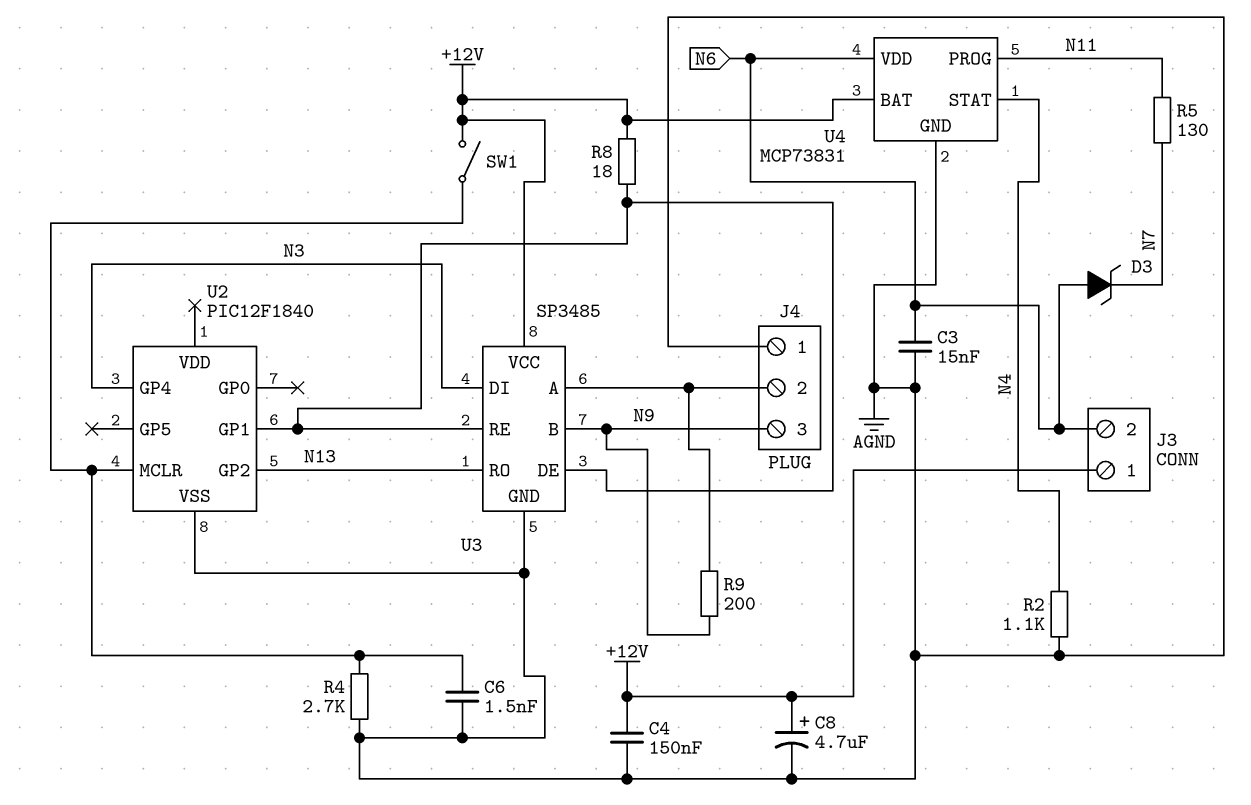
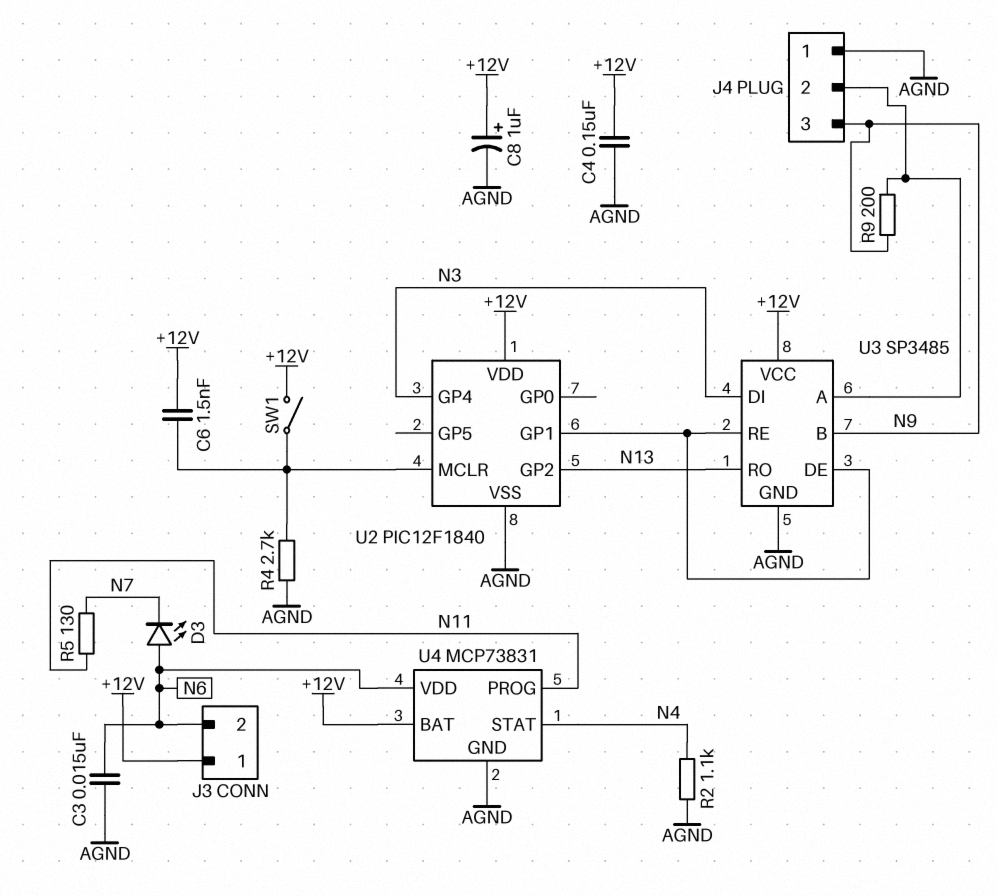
C6: 1.5nF (AGND, U2/MCLR) -> 1.5nF (+12V, U2/MCLR)
C8: 4.7uF (plus +12V, minus AGND) -> 1uF (plus +12V, minus AGND)
D3: zener (A N6, K N7) -> LED (A N6, K N7)
R8: 18 (+12V, U2/GP1) -> none
U2 pin VDD: none -> +12V

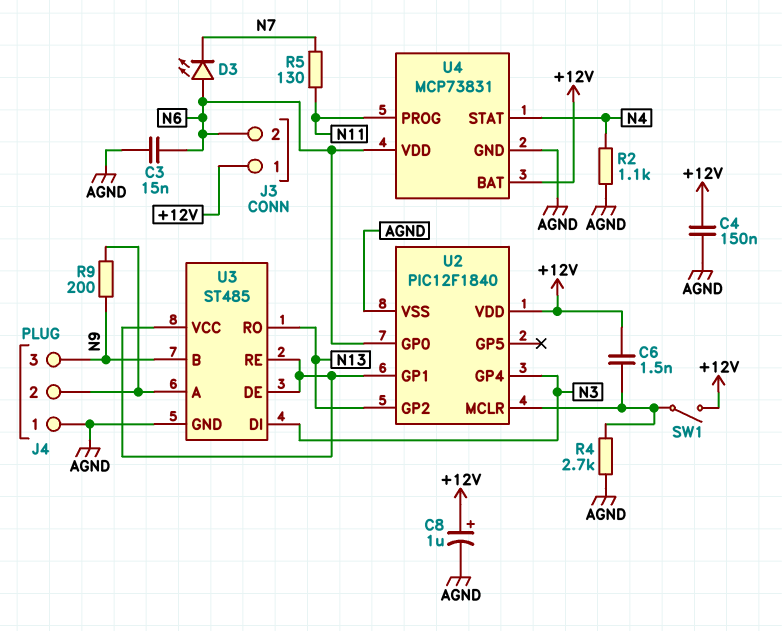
U2 pin GP0: none -> N6
U3: SP3485 -> ST485
U3 pin VCC: +12V -> U2/GP1

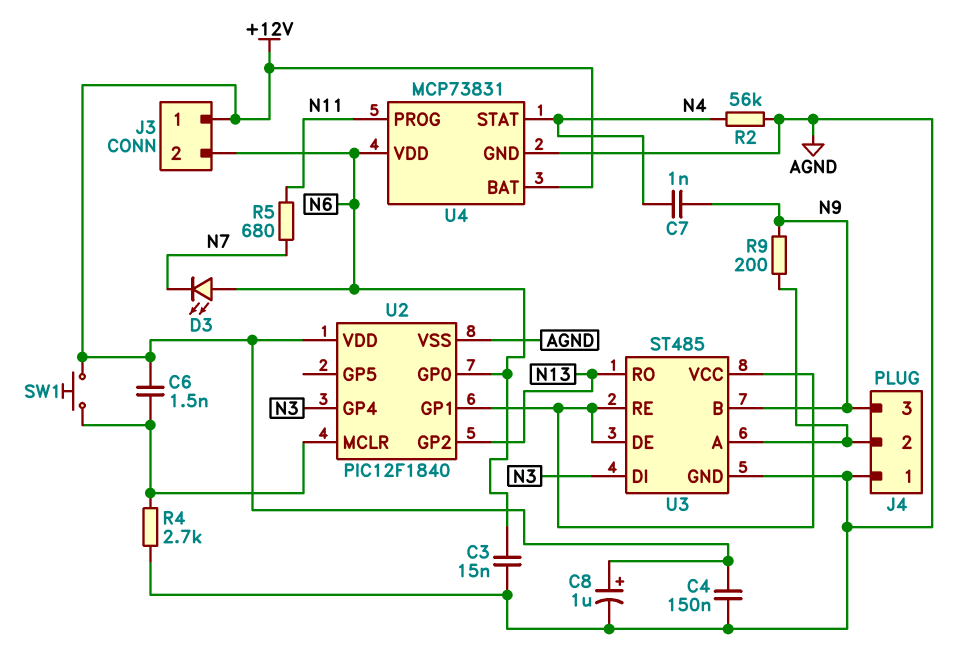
C7: none -> 1nF (N4, N9)
R2: 1.1k (AGND, N4) -> 56k (AGND, N4)
R5: 130 (N7, N11) -> 680 (N7, N11)
SW1: switch (+12V, U2/MCLR) -> button (+12V, U2/MCLR)

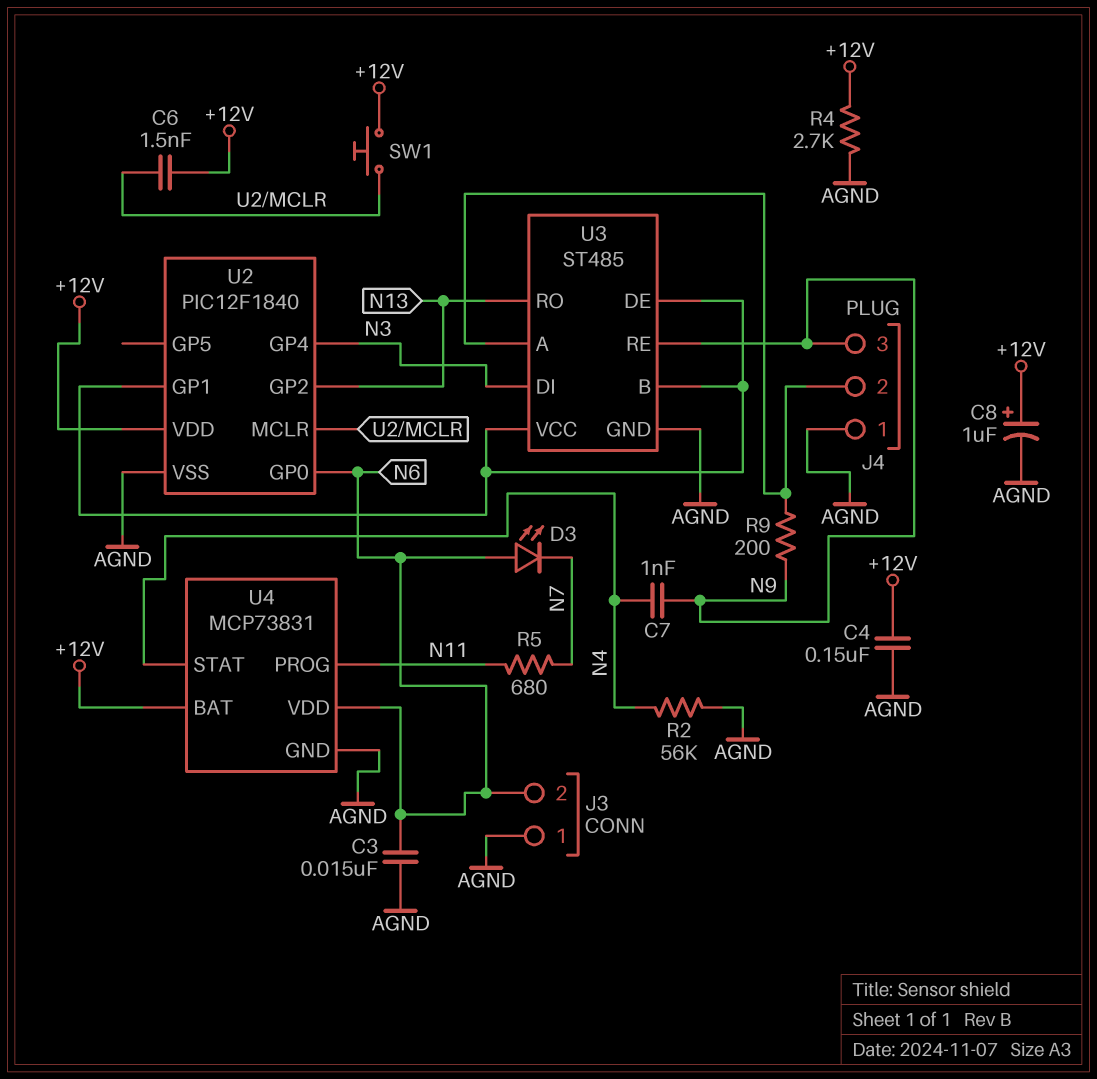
J3 pin 1: +12V -> AGND
R4: 2.7k (AGND, U2/MCLR) -> 2.7k (+12V, AGND)
U3 pin B: N9 -> U2/GP1
U3 pin RE: U2/GP1 -> N9

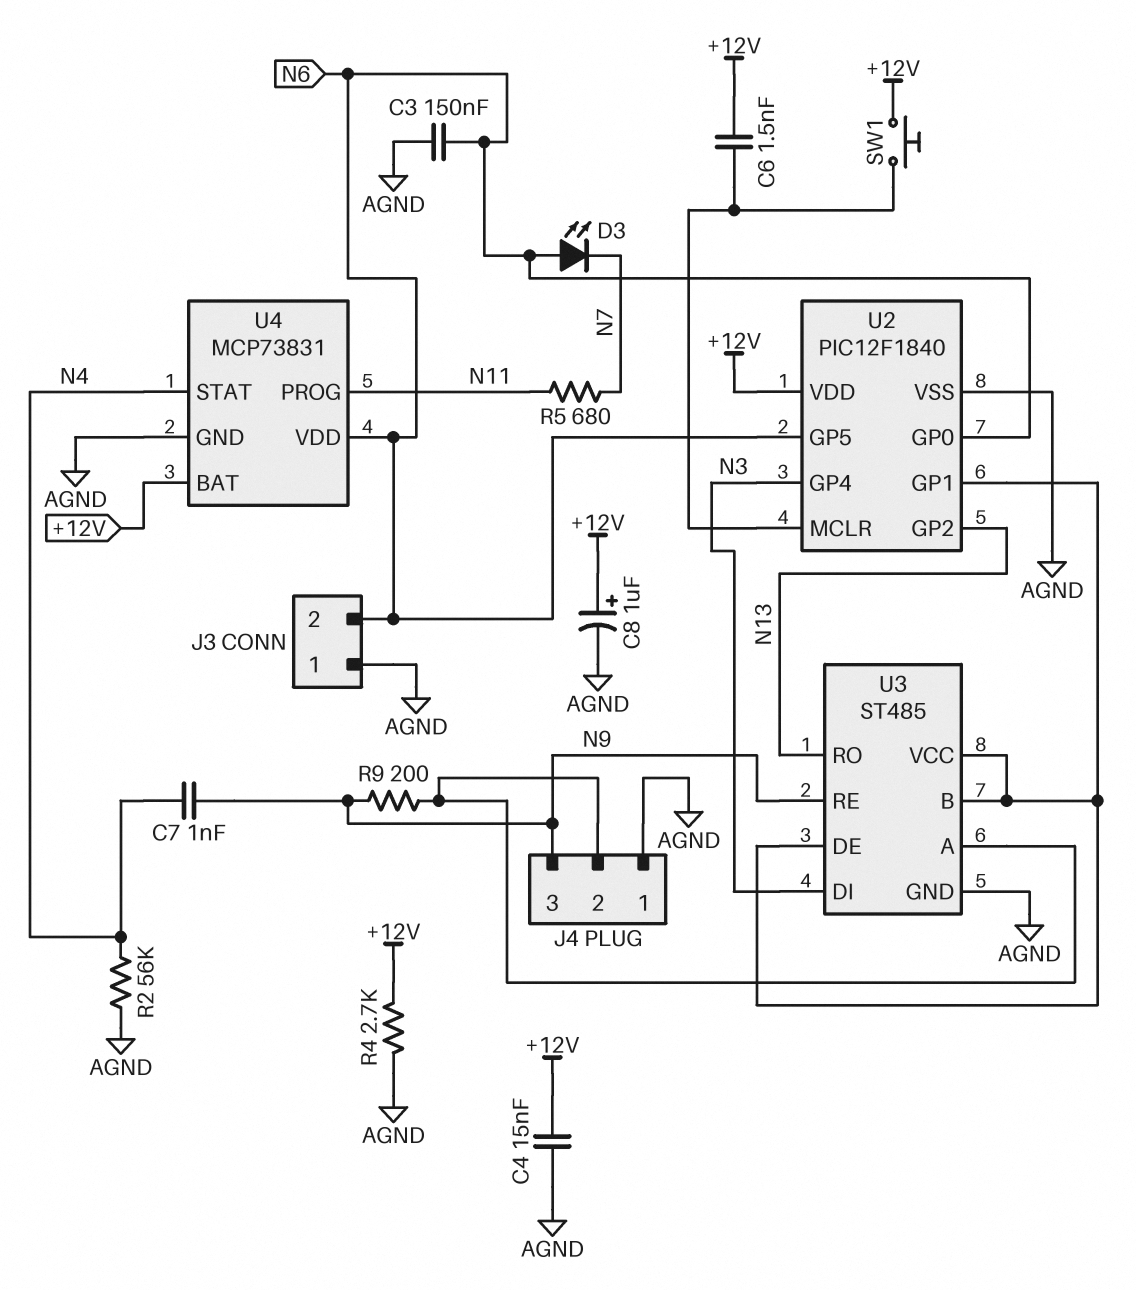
C3: 15nF (AGND, N6) -> 150nF (AGND, N6)
C4: 150nF (+12V, AGND) -> 15nF (+12V, AGND)
U2 pin GP5: none -> N6

